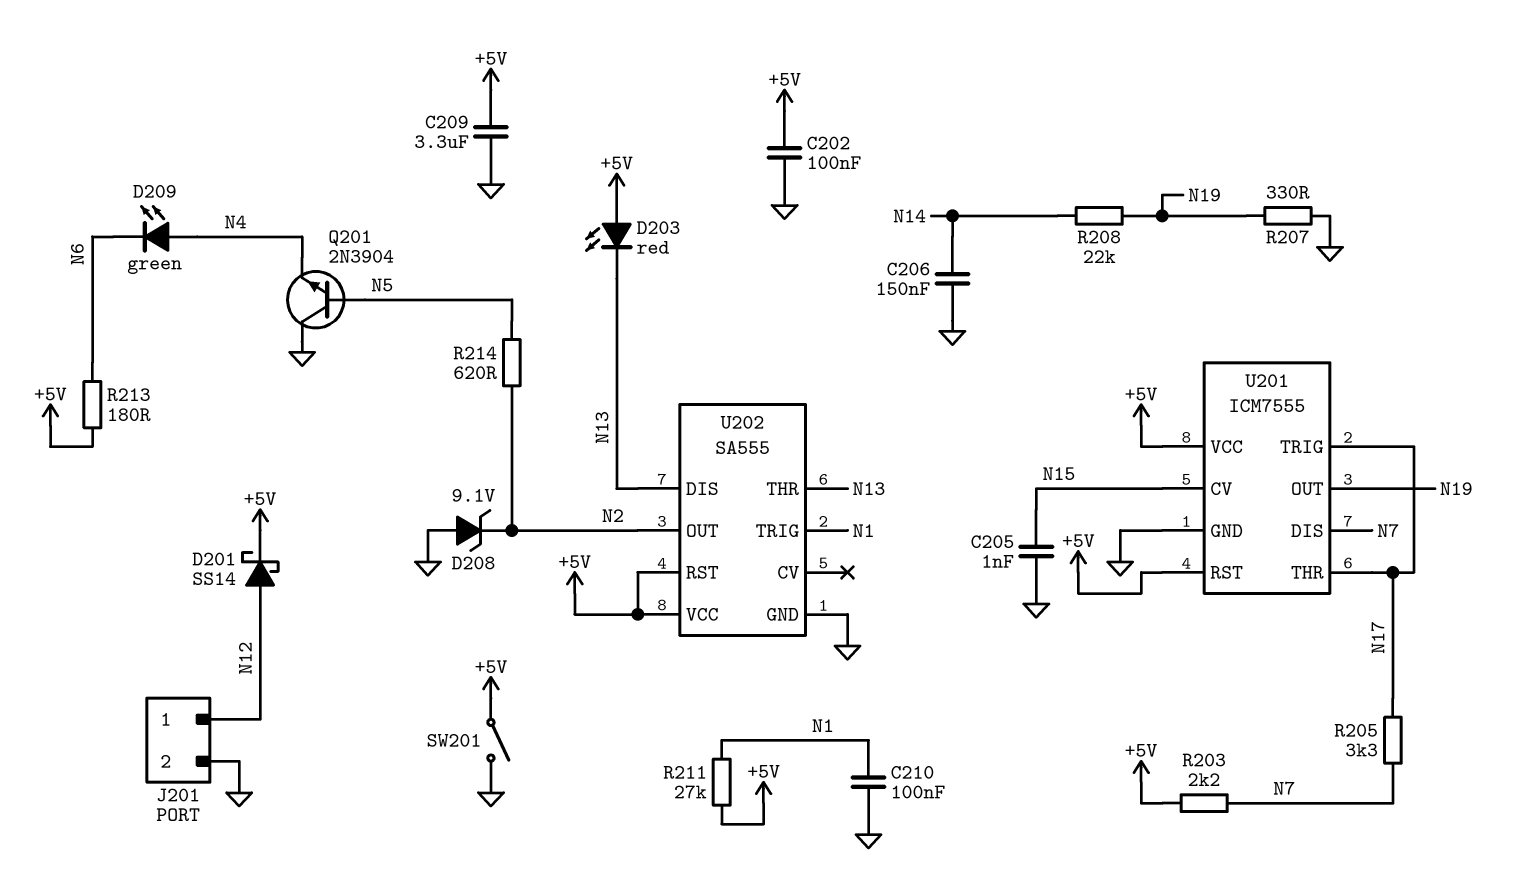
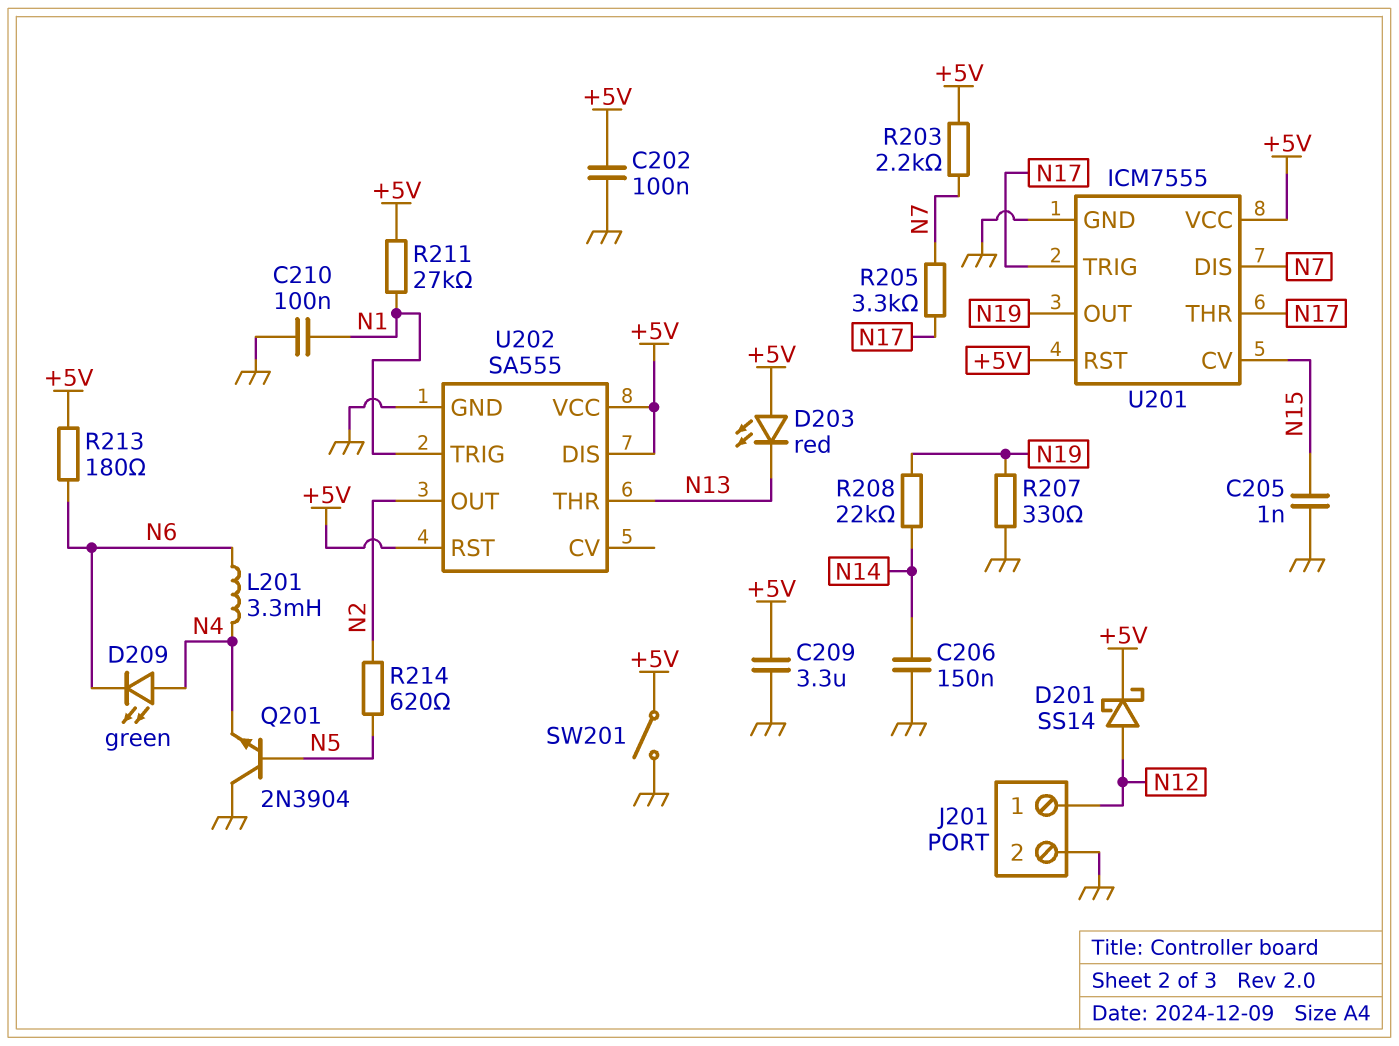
D208: zener 9.1V (A GND, K N2) -> none
L201: none -> 3.3mH (N4, N6)
U202 pin DIS: N13 -> +5V

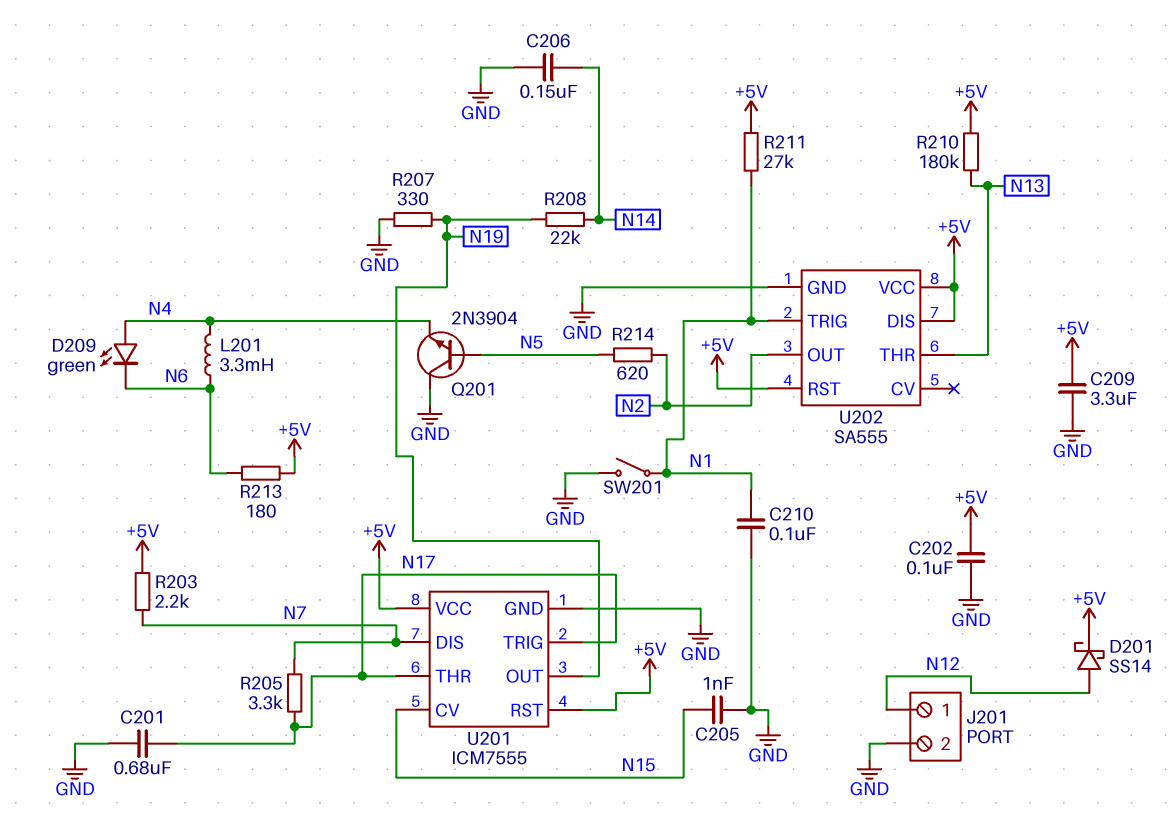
C201: none -> 680nF (GND, N17)
D203: LED red (A +5V, K N13) -> none
R210: none -> 180k (+5V, N13)
SW201: switch (+5V, GND) -> switch (GND, N1)

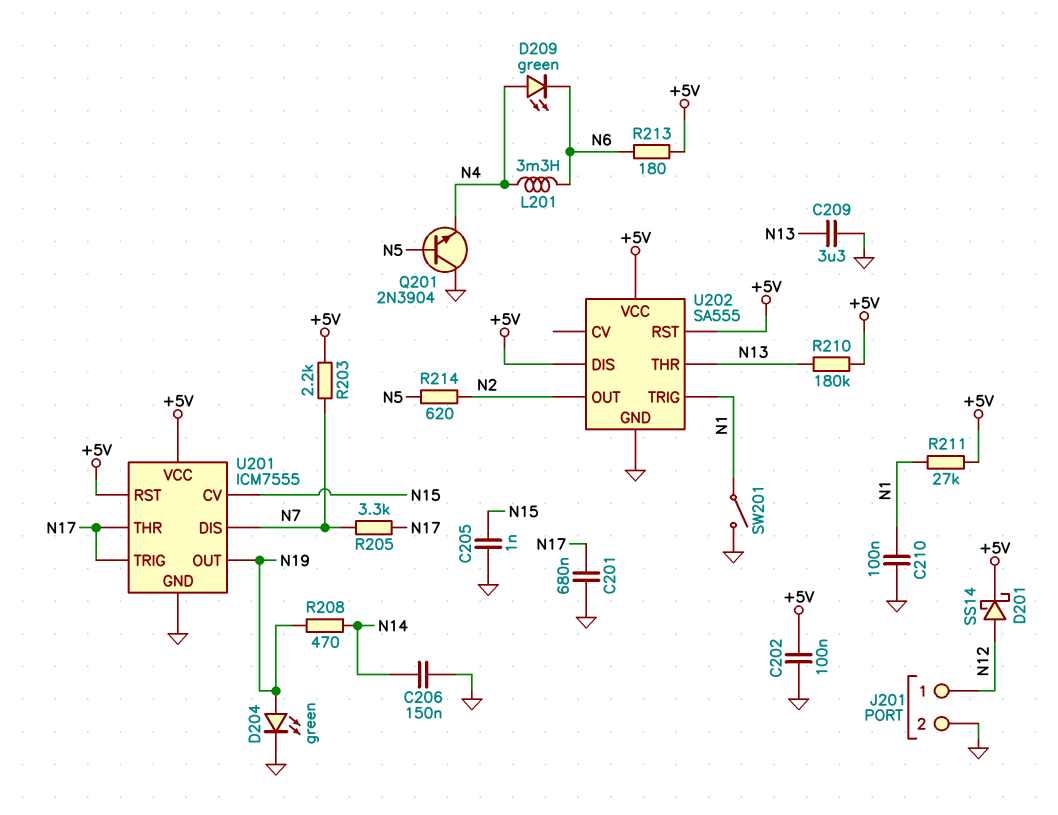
C209: 3.3uF (+5V, GND) -> 3.3uF (GND, N13)
D204: none -> LED green (A N19, K GND)
R207: 330 (GND, N19) -> none
R208: 22k (N14, N19) -> 470 (N14, N19)

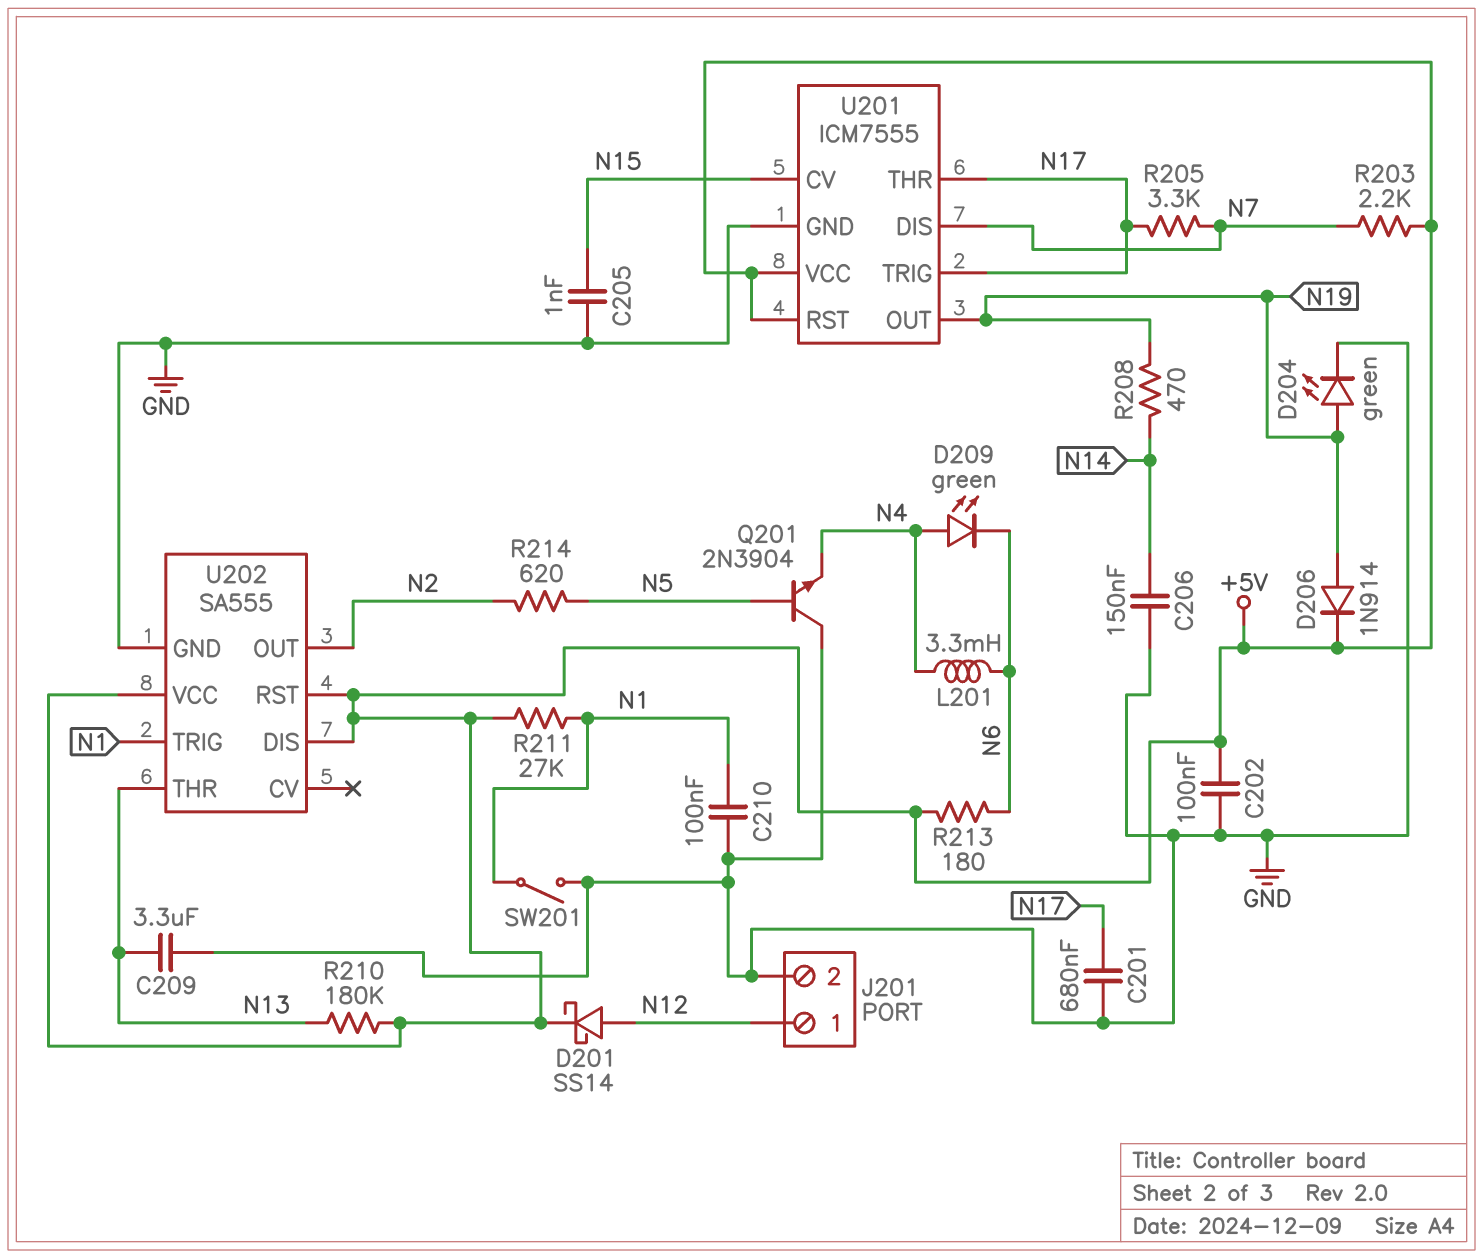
D206: none -> diode 1N914 (A N19, K +5V)

